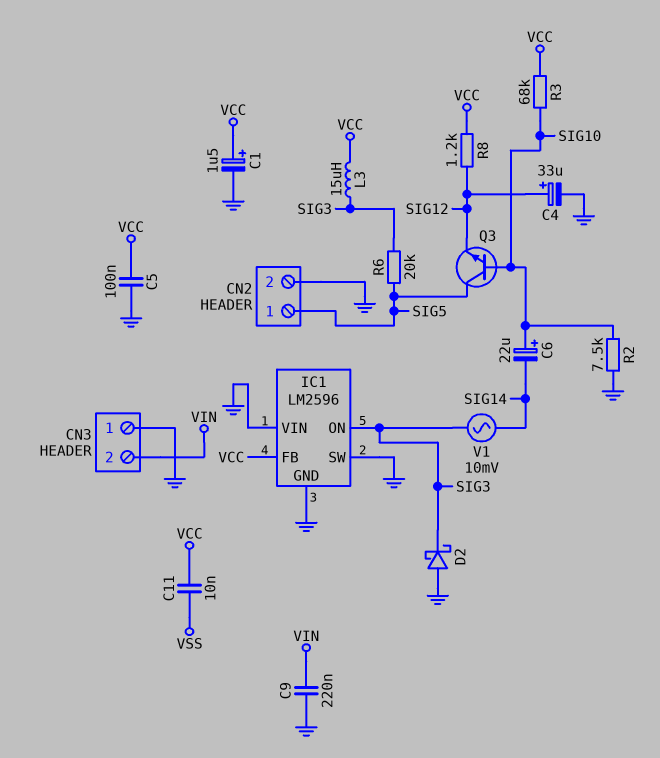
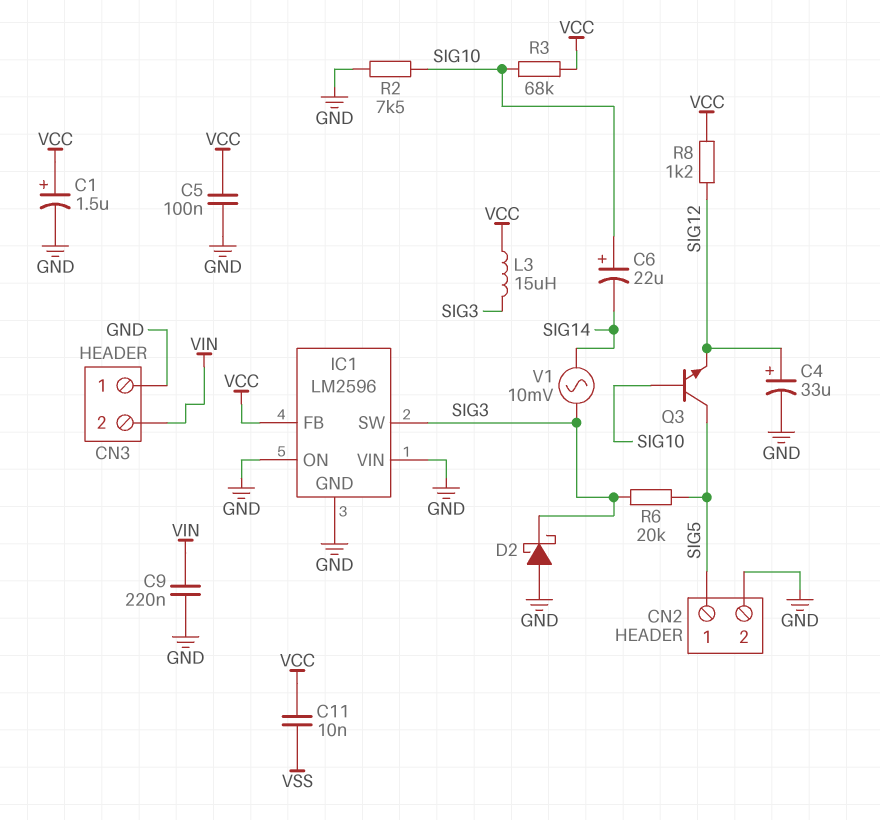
IC1 pin ON: SIG3 -> GND
IC1 pin SW: GND -> SIG3

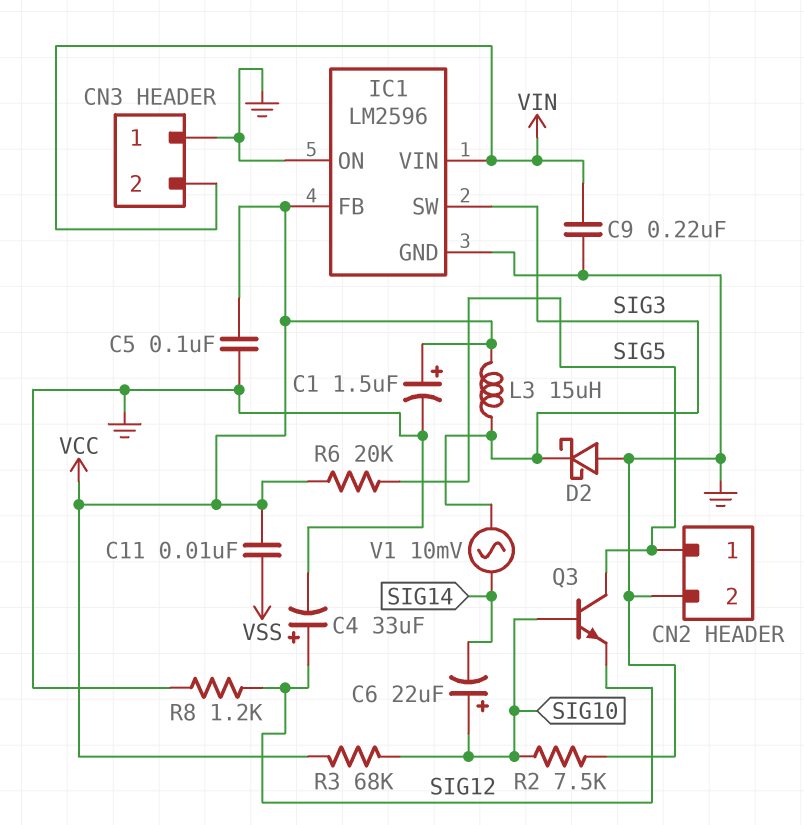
IC1 pin VIN: GND -> VIN
R6: 20k (SIG3, SIG5) -> 20k (SIG5, VCC)
R8: 1.2k (SIG12, VCC) -> 1.2k (GND, SIG12)

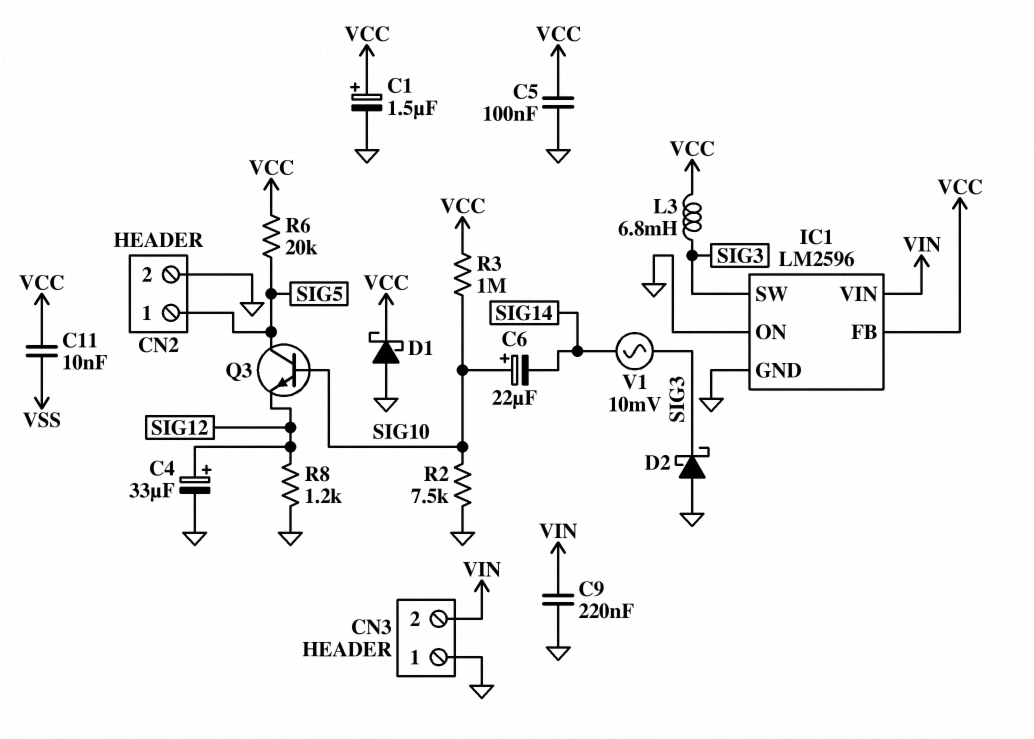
D1: none -> schottky (A GND, K VCC)
L3: 15uH (SIG3, VCC) -> 6.8mH (SIG3, VCC)
R3: 68k (SIG10, VCC) -> 1M (SIG10, VCC)

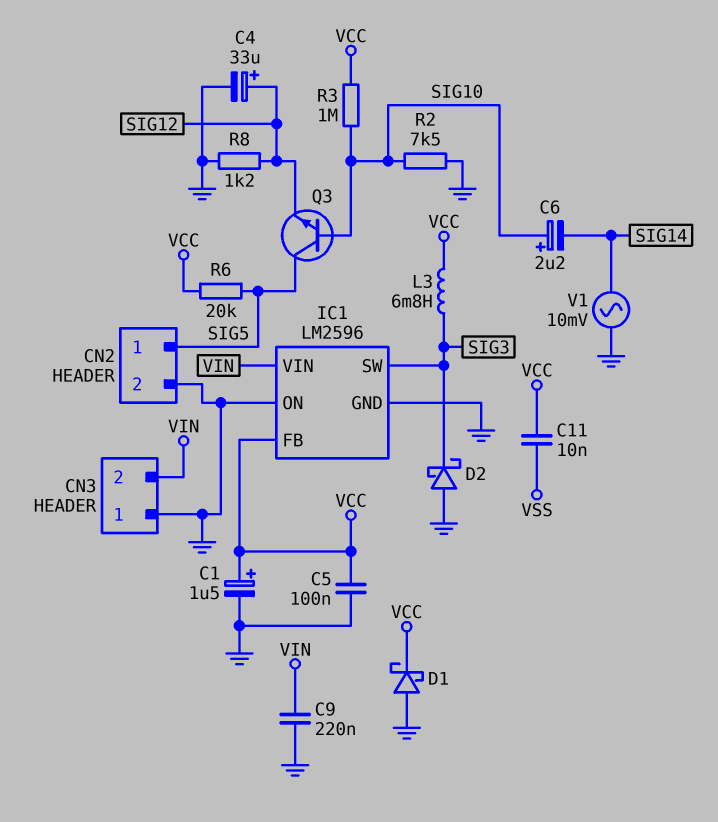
C6: 22uF (plus SIG10, minus SIG14) -> 2.2uF (plus SIG10, minus SIG14)
V1: AC 10mV (SIG3, SIG14) -> AC 10mV (GND, SIG14)

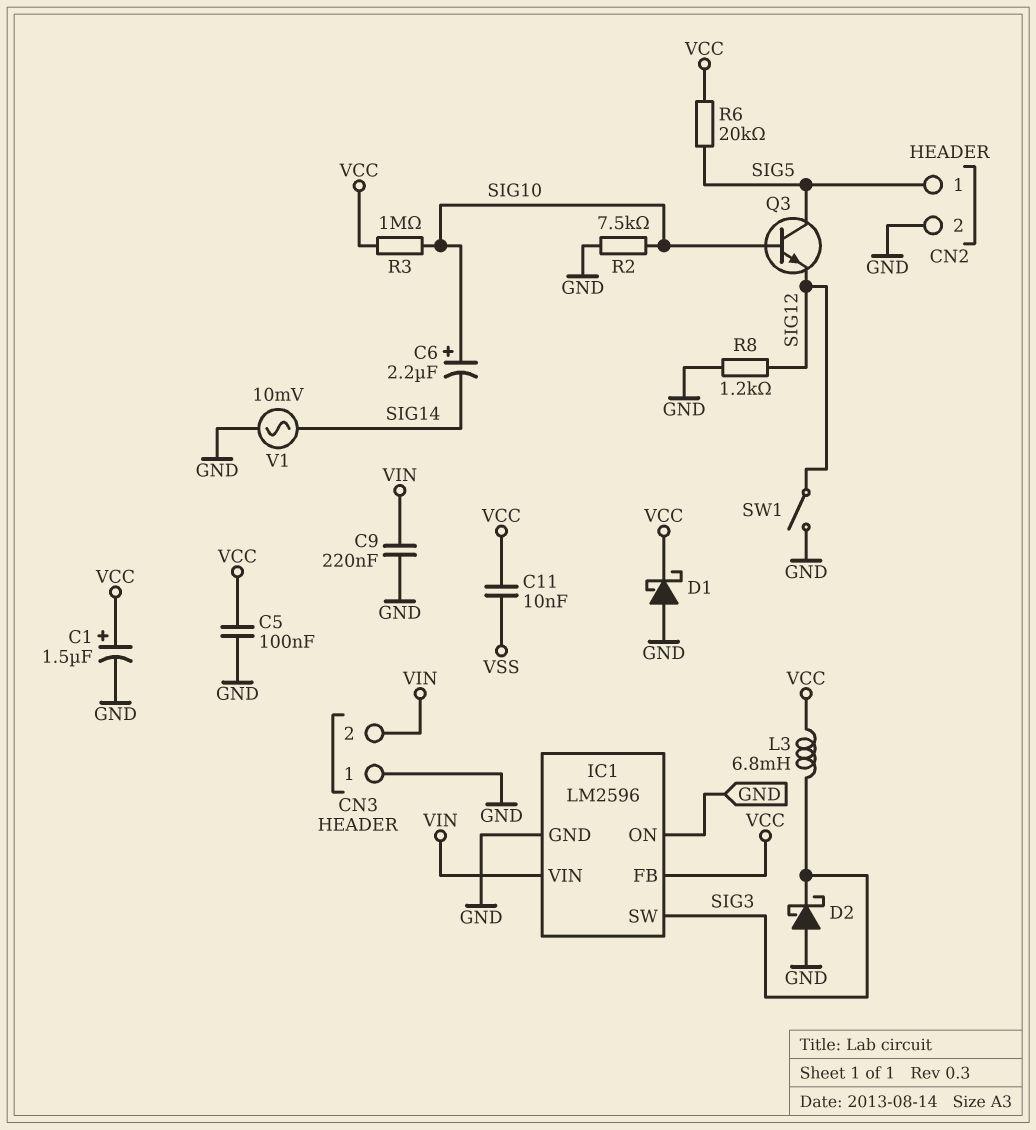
C4: 33uF (plus SIG12, minus GND) -> none
SW1: none -> switch (GND, SIG12)

